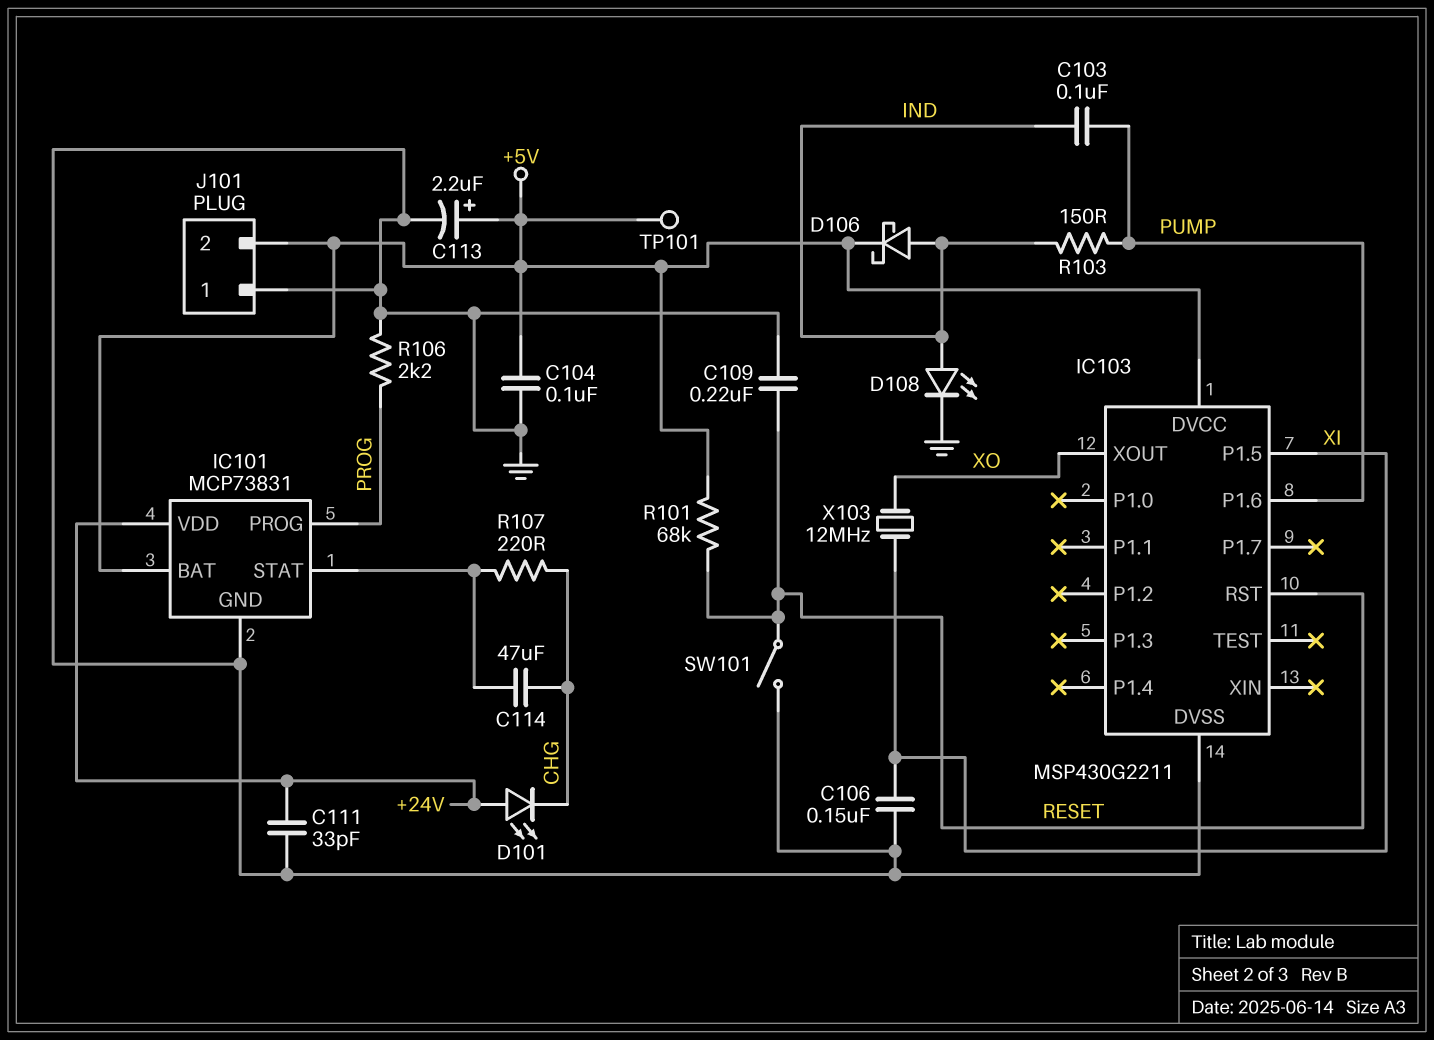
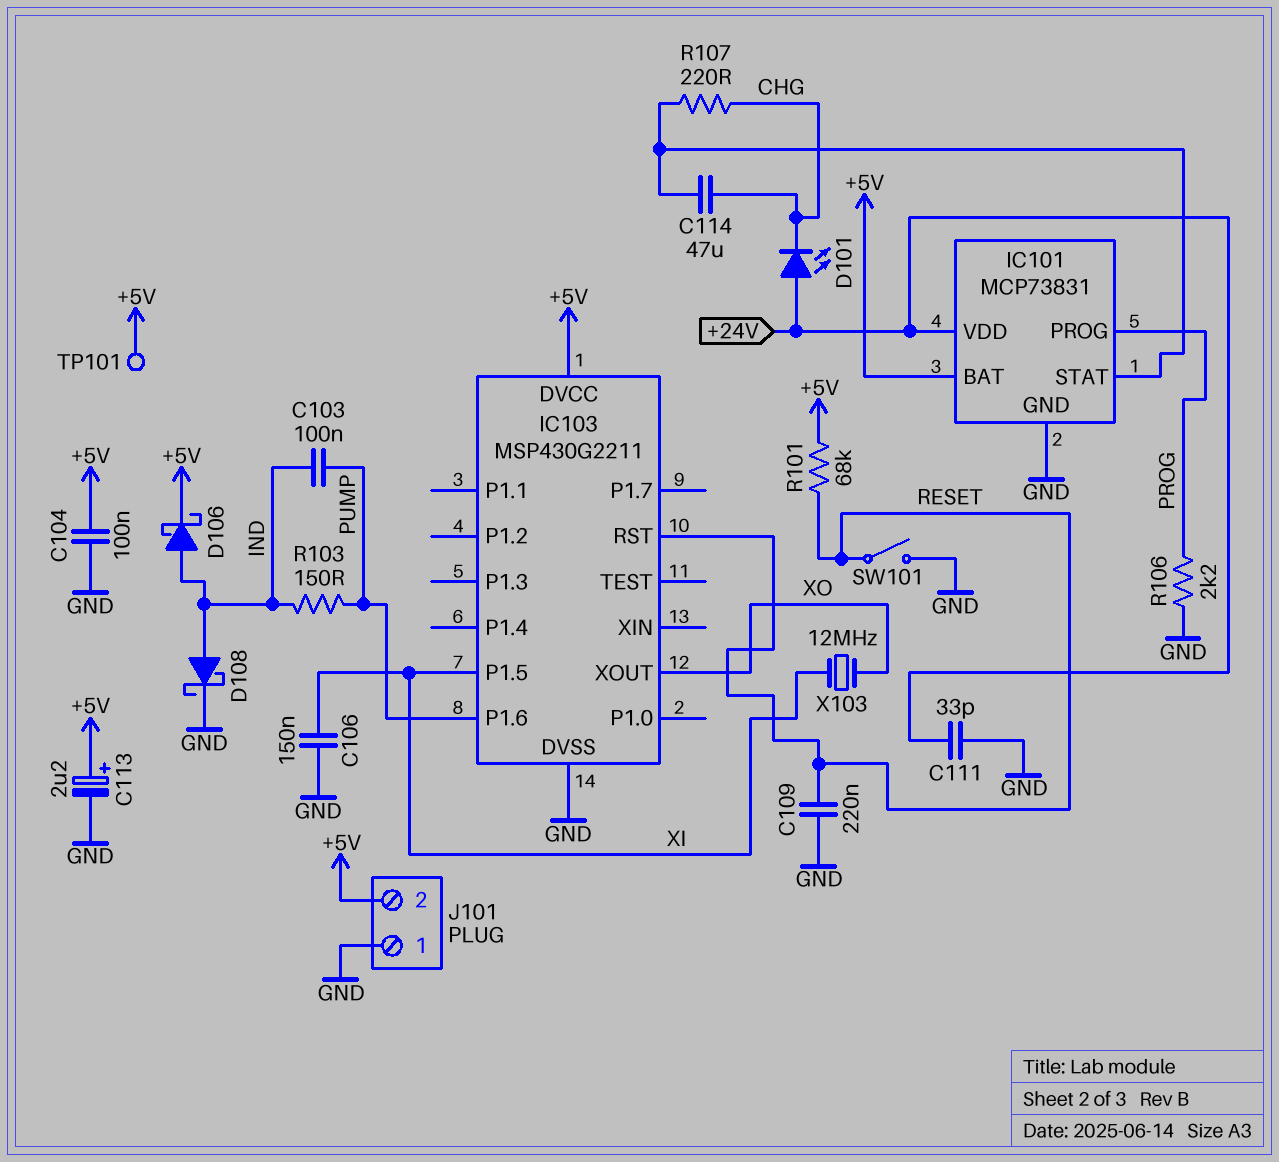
D108: LED (A IND, K GND) -> schottky (A IND, K GND)

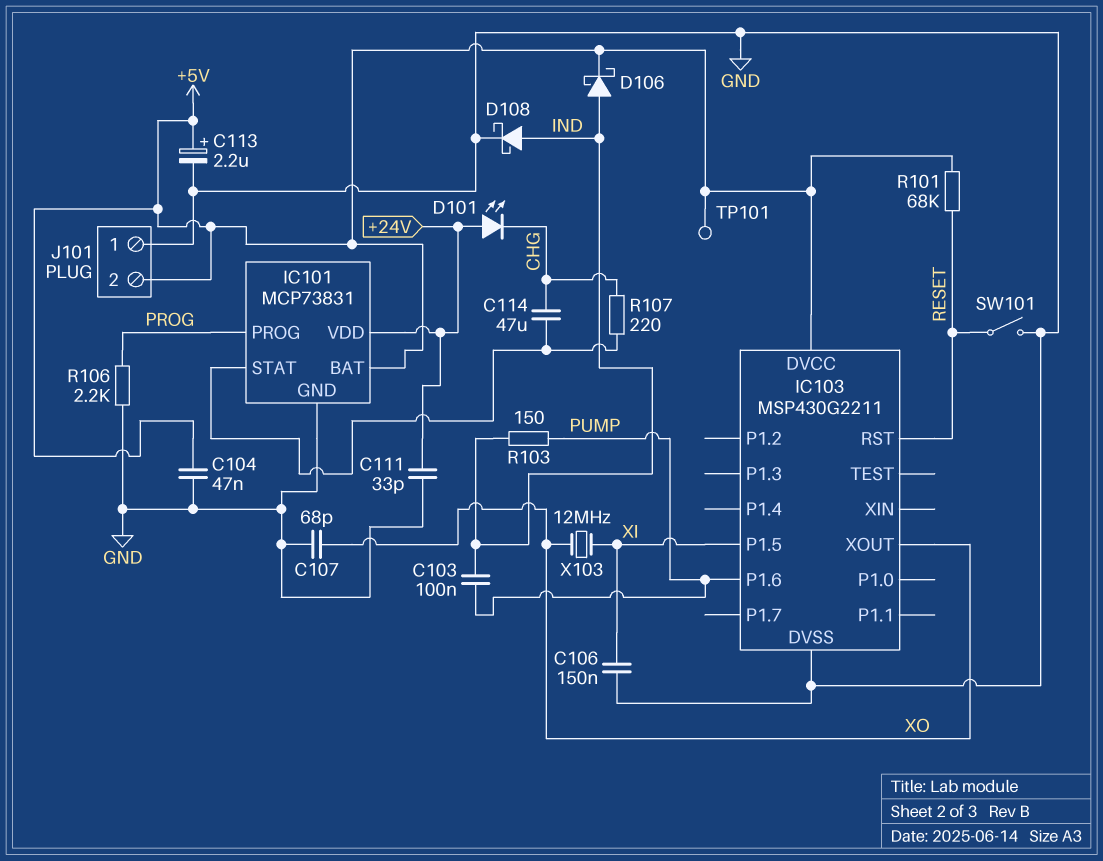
C104: 100nF (+5V, GND) -> 47nF (+5V, GND)
C107: none -> 68pF (GND, XO)
C109: 220nF (GND, RESET) -> none

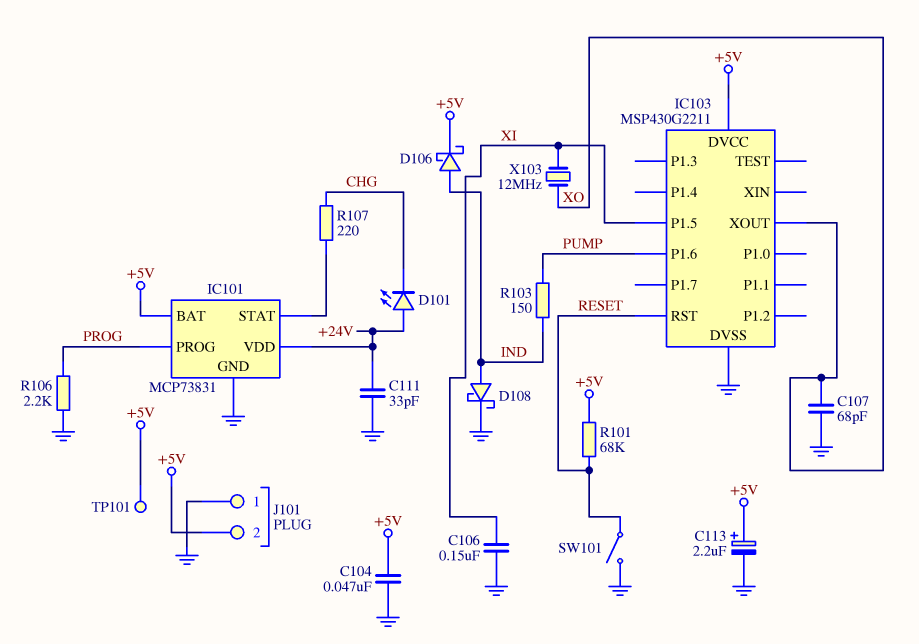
C103: 100nF (IND, PUMP) -> none
C114: 47uF (CHG, IC101/STAT) -> none

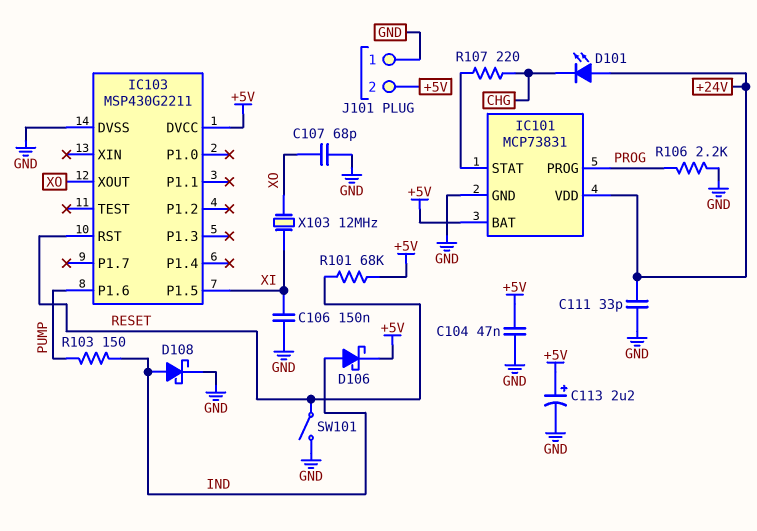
TP101: test point (+5V) -> none

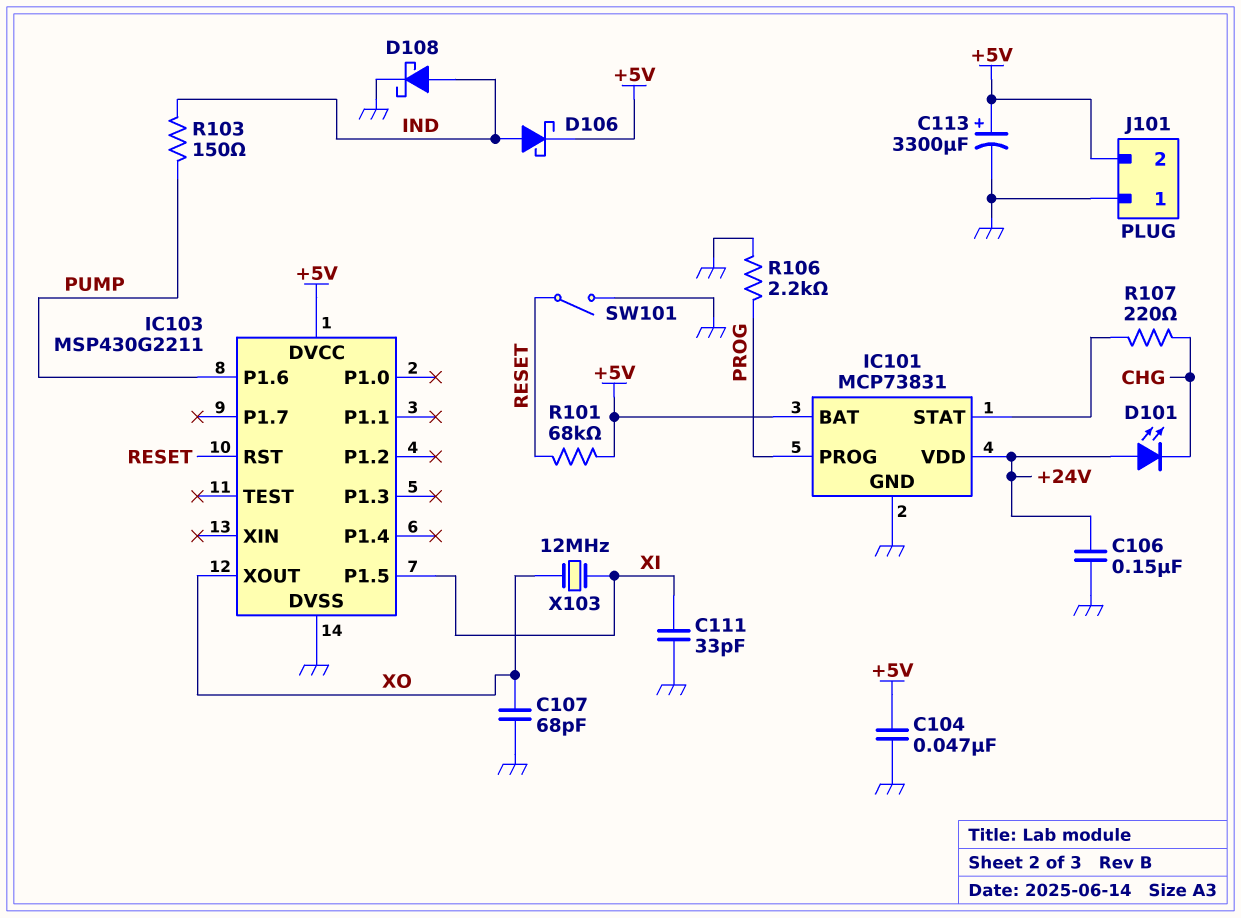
C106: 150nF (GND, XI) -> 150nF (+24V, GND)
C111: 33pF (+24V, GND) -> 33pF (GND, XI)
C113: 2.2uF (plus +5V, minus GND) -> 3300uF (plus +5V, minus GND)

